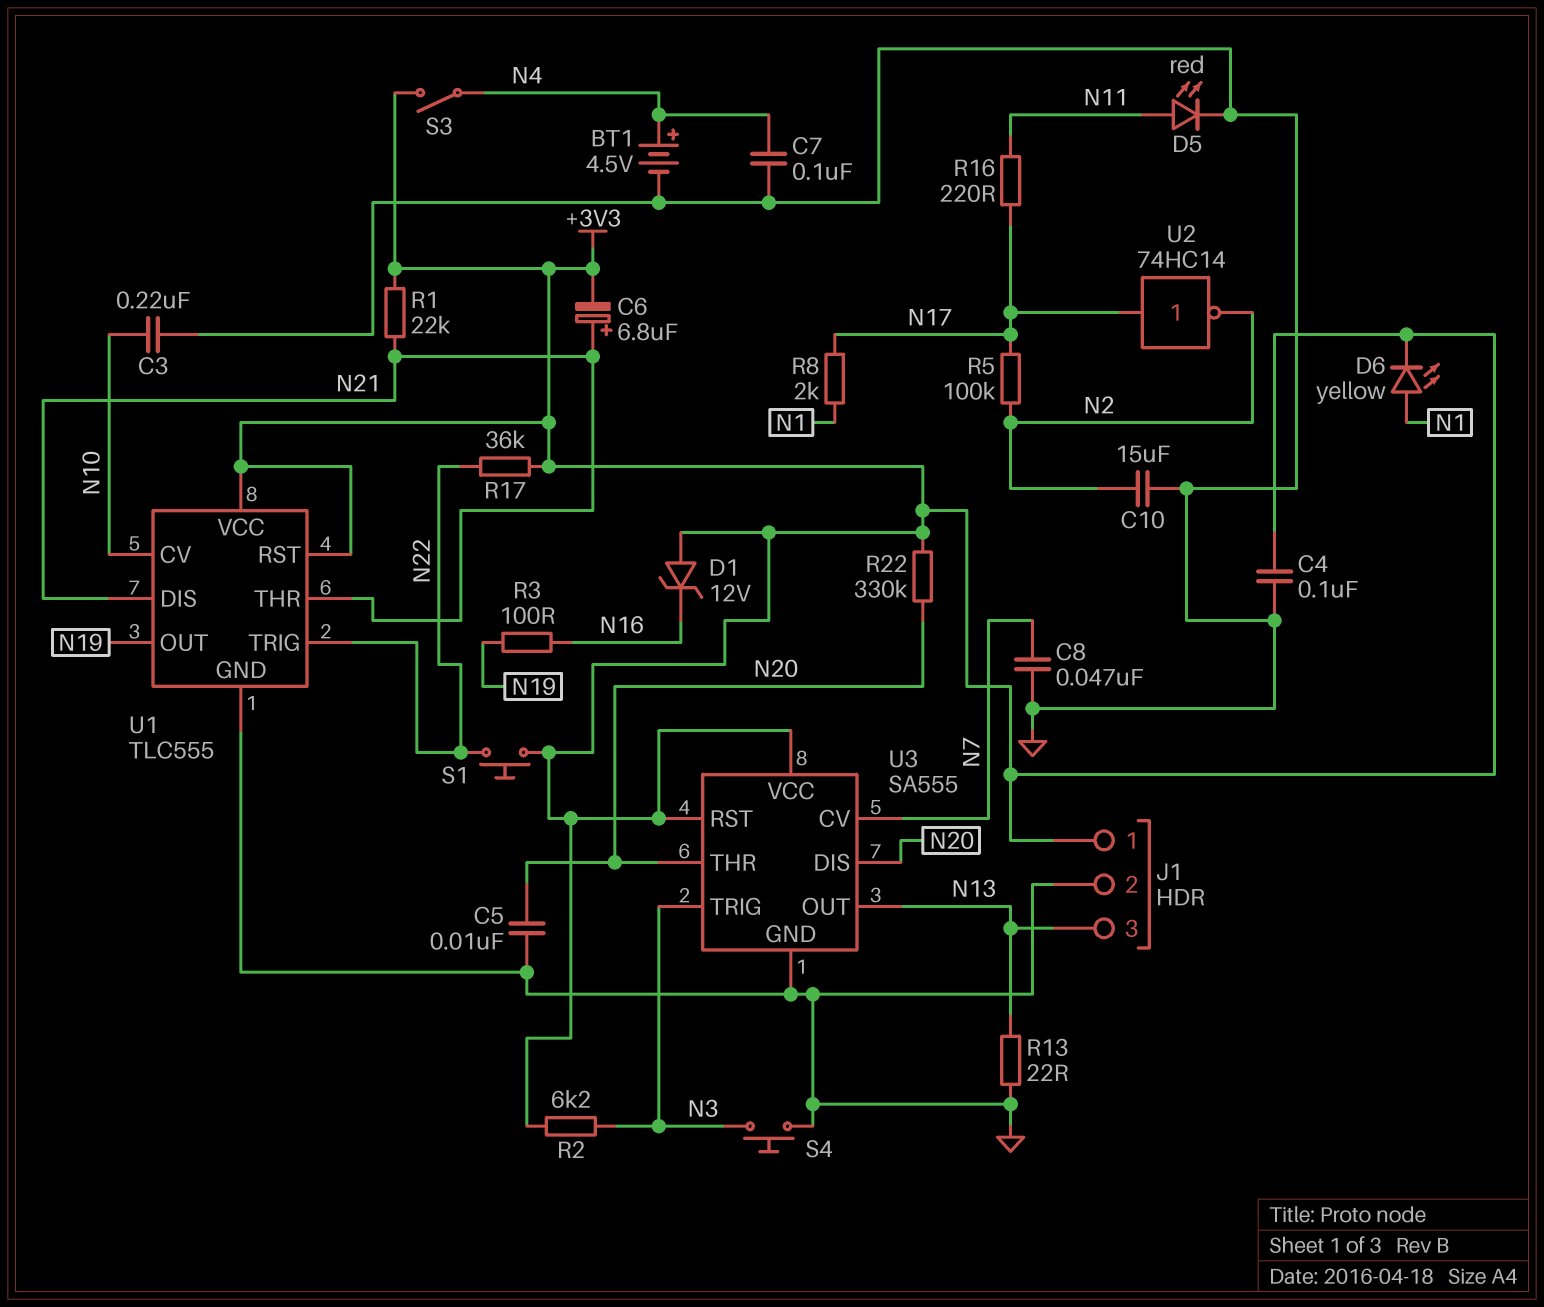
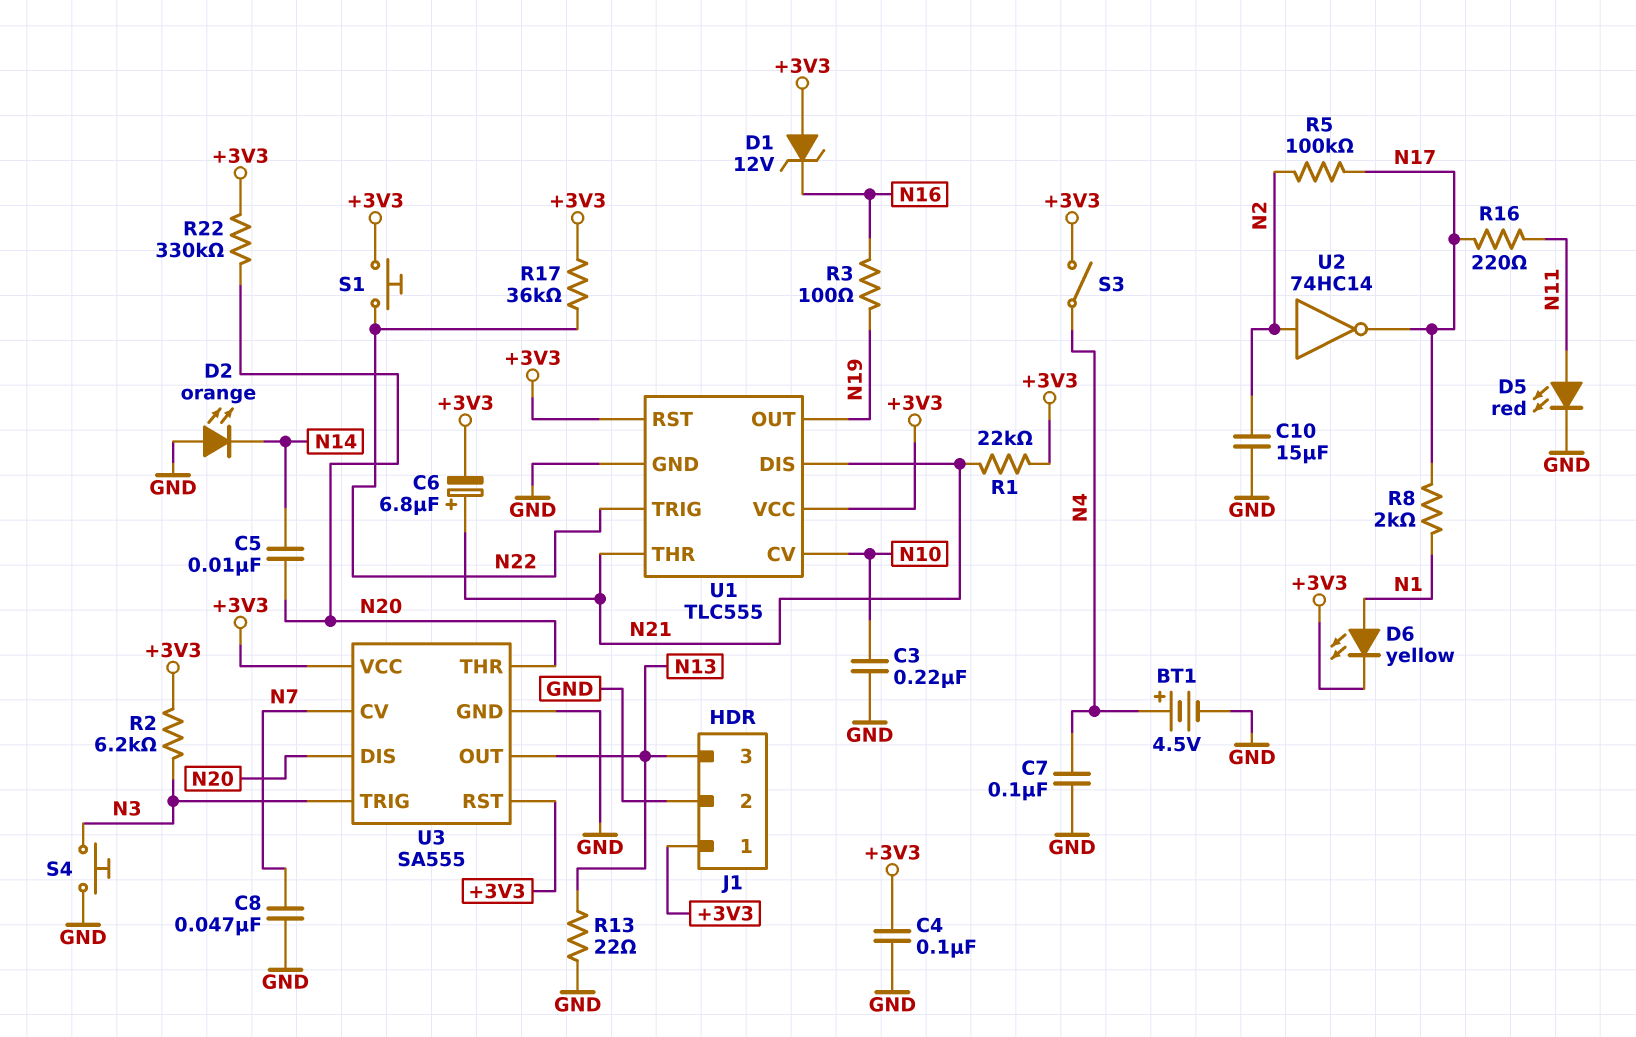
C5: 10nF (GND, N20) -> 10nF (N14, N20)
D2: none -> LED orange (A GND, K N14)
U2: NOT 74HC14 (in N17, out N2) -> NOT 74HC14 (in N2, out N17)

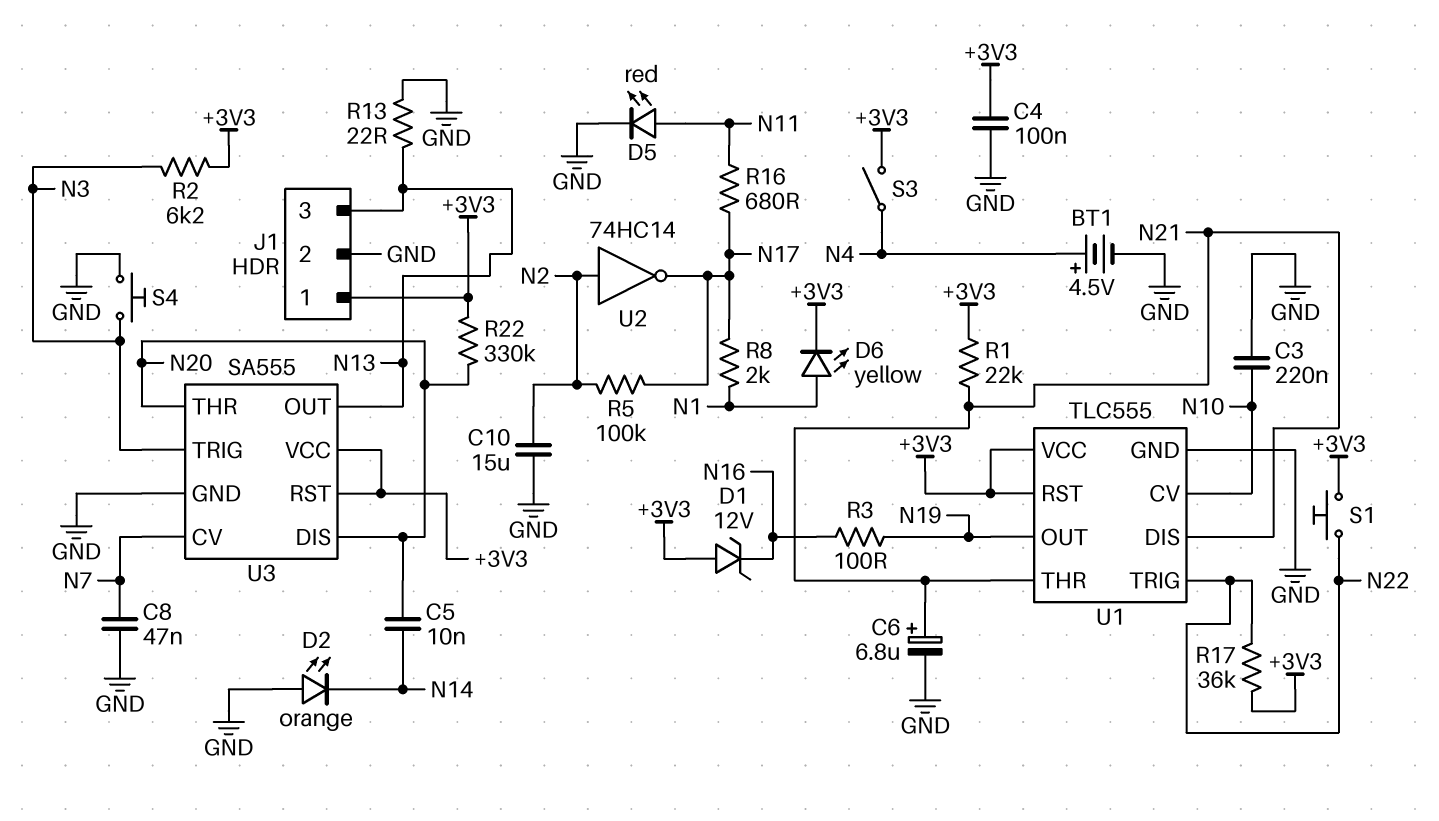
C6: 6.8uF (plus N21, minus +3V3) -> 6.8uF (plus N21, minus GND)
C7: 100nF (GND, N4) -> none
R16: 220 (N11, N17) -> 680 (N11, N17)

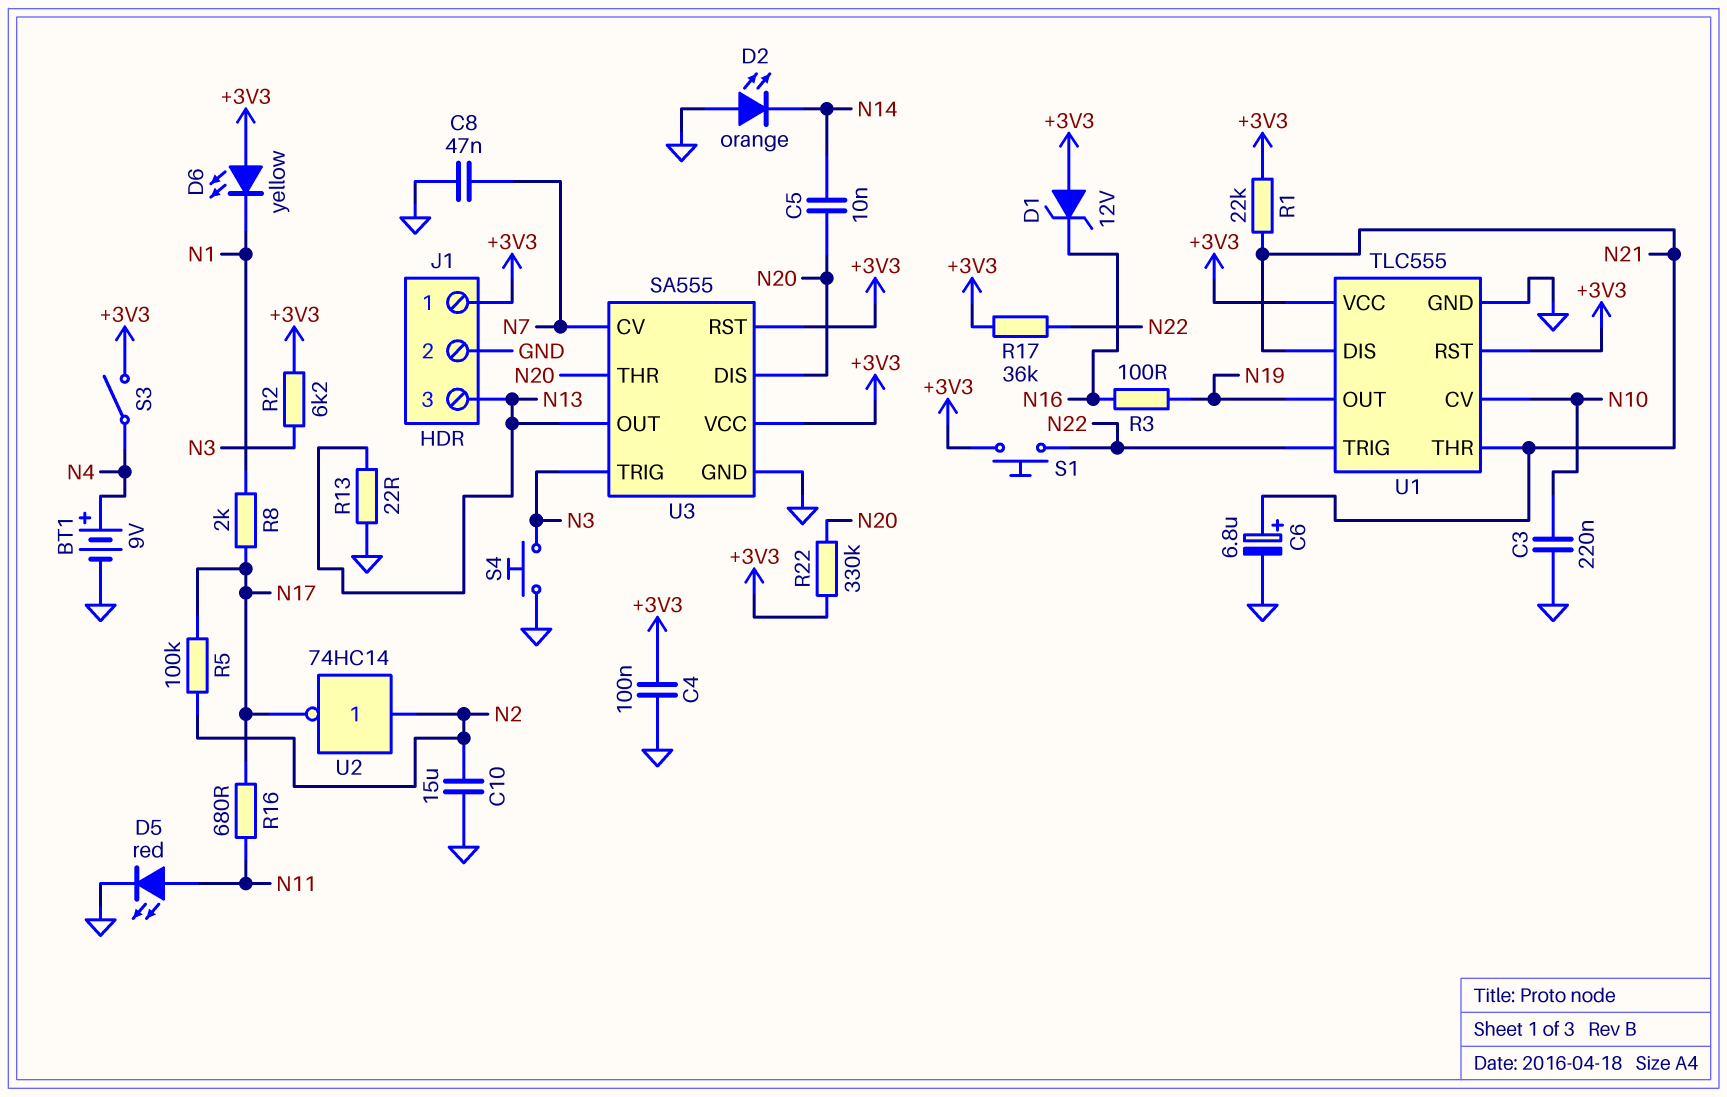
BT1: 4.5V (plus N4, minus GND) -> 9V (plus N4, minus GND)
D6: LED yellow (A N1, K +3V3) -> LED yellow (A +3V3, K N1)

